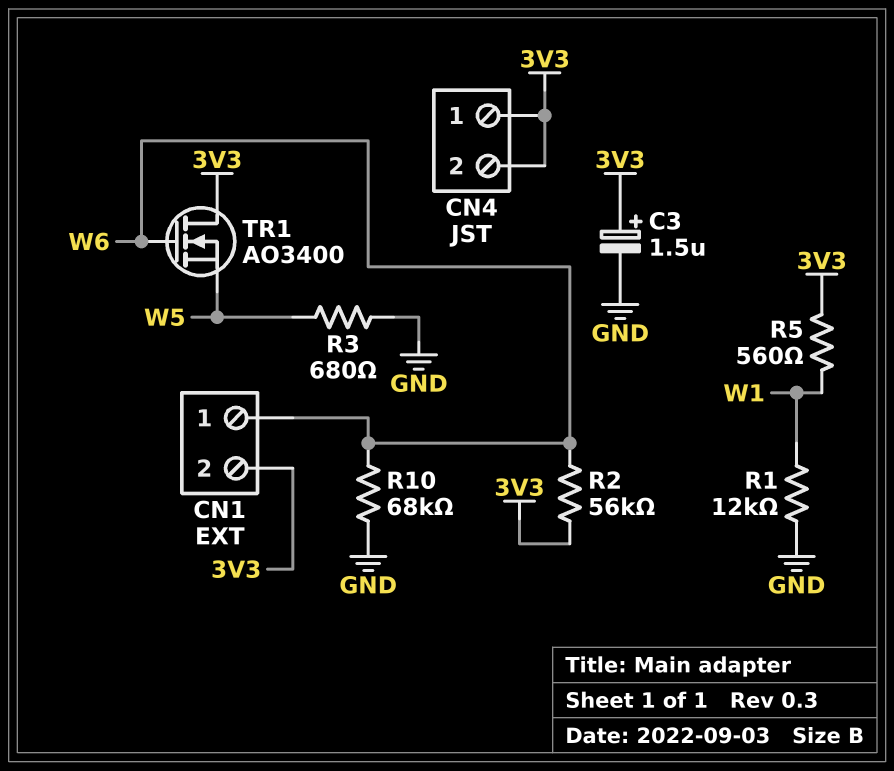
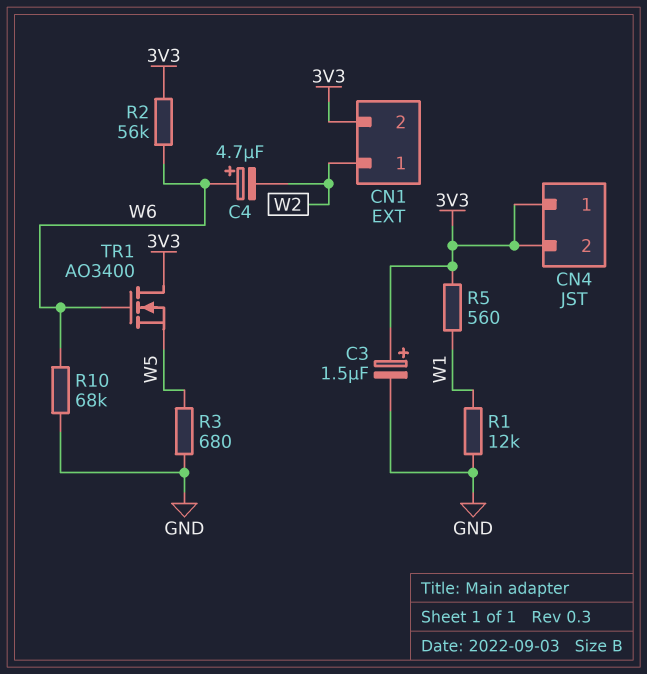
C4: none -> 4.7uF (plus W6, minus W2)
CN1 pin 1: W6 -> W2

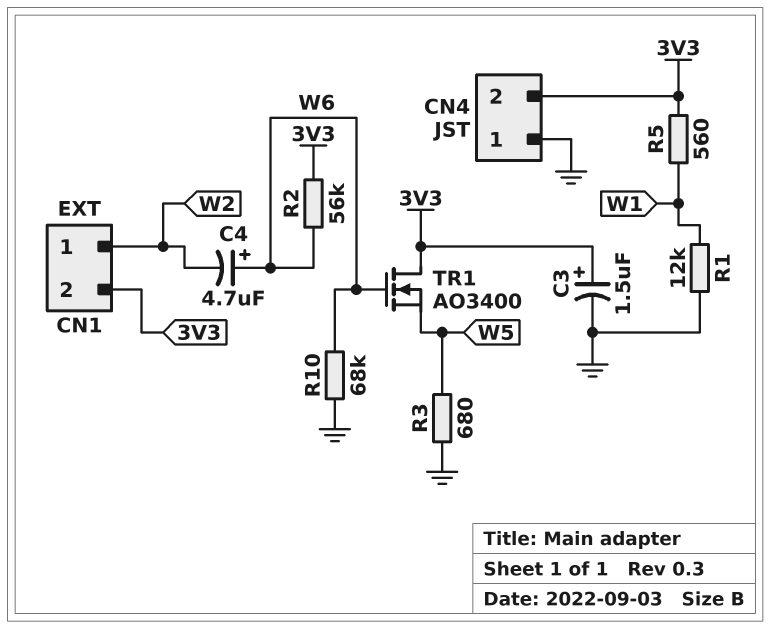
CN4 pin 1: 3V3 -> GND

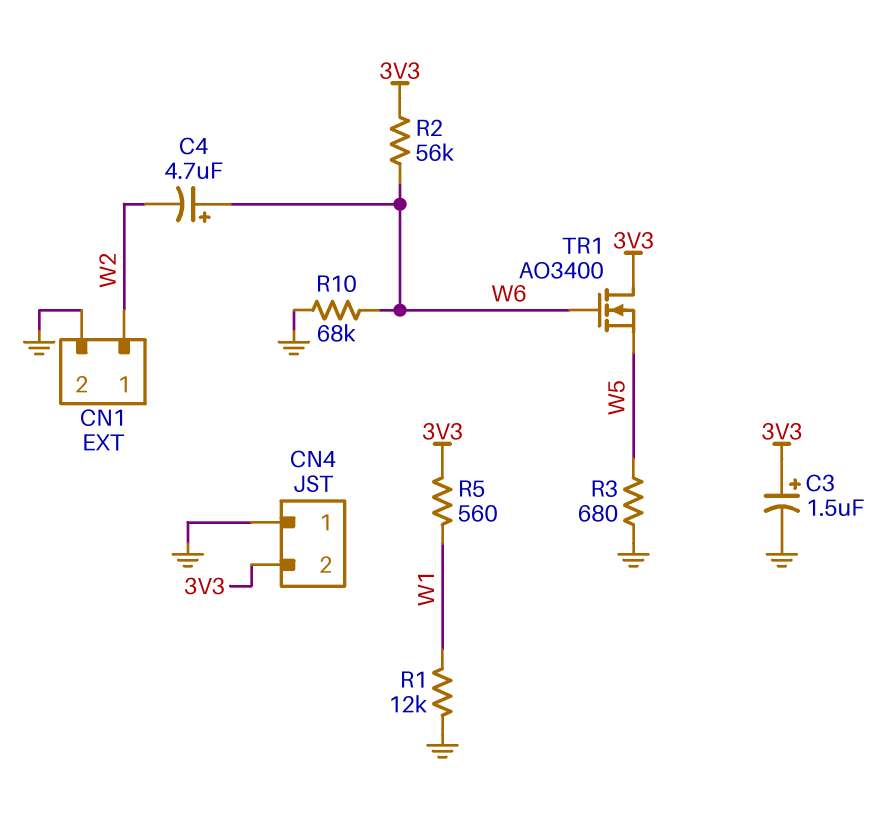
CN1 pin 2: 3V3 -> GND

